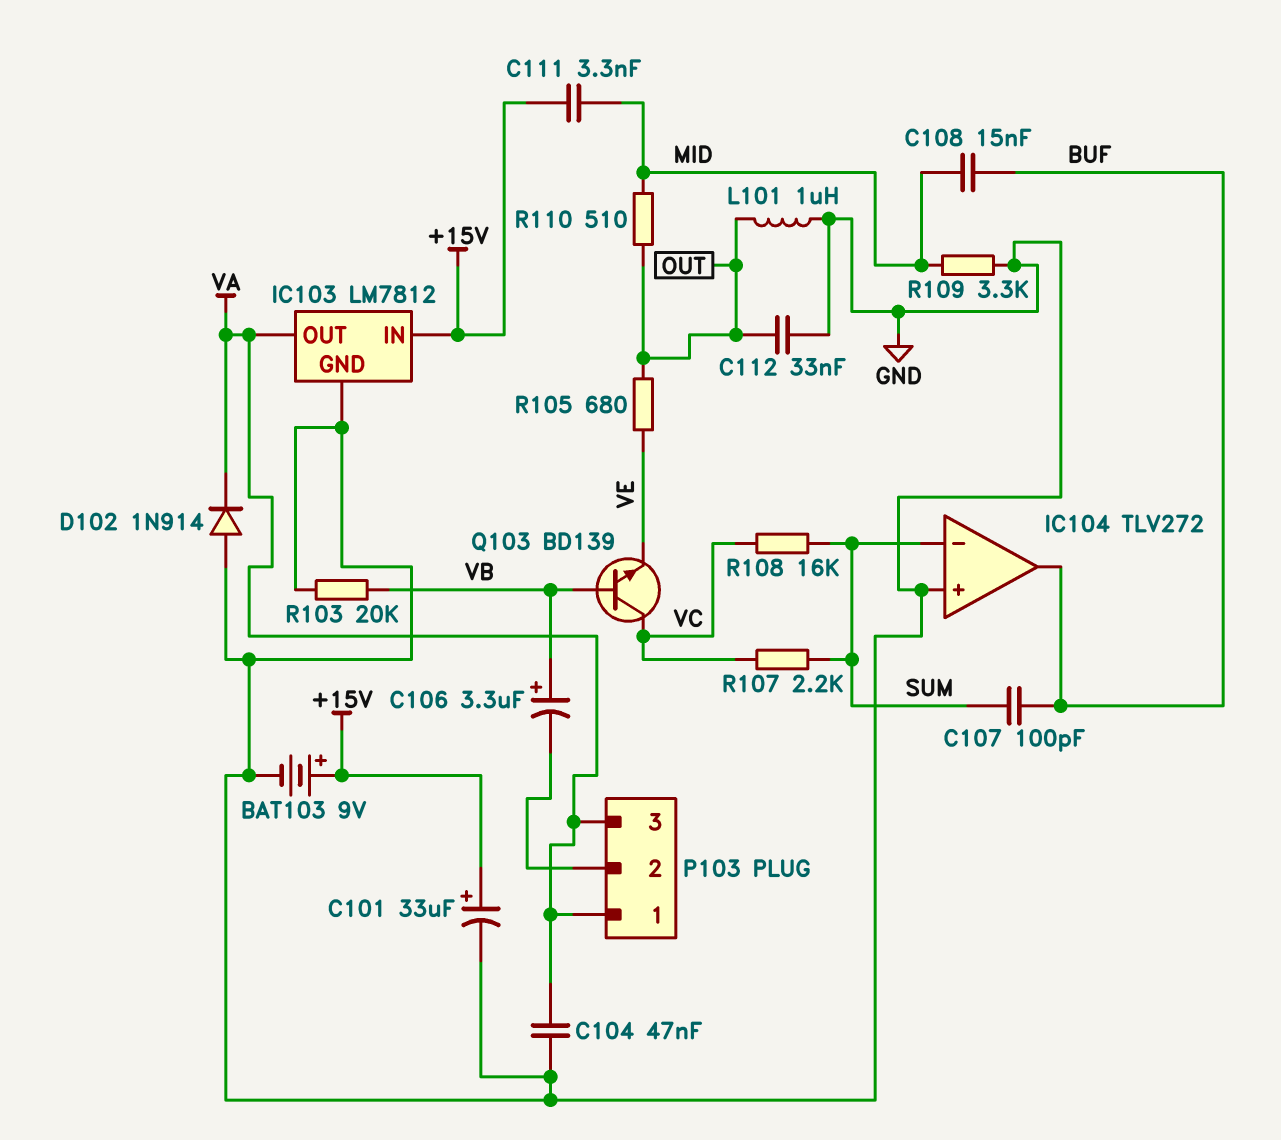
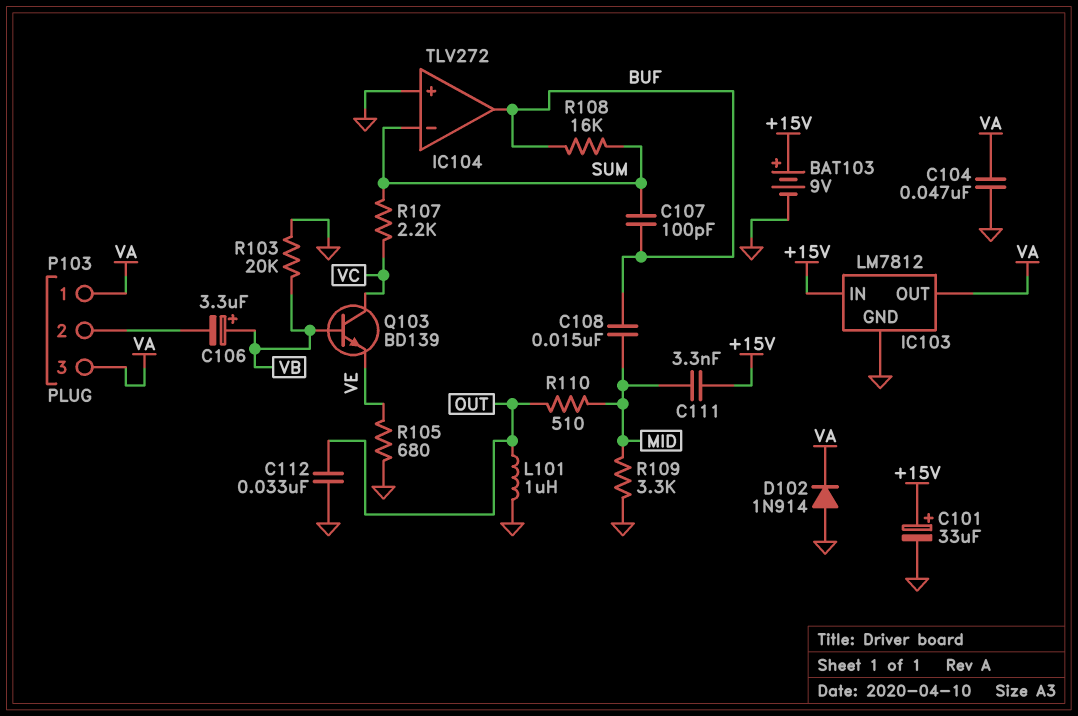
R105: 680 (OUT, VE) -> 680 (GND, VE)
R108: 16k (SUM, VC) -> 16k (BUF, SUM)

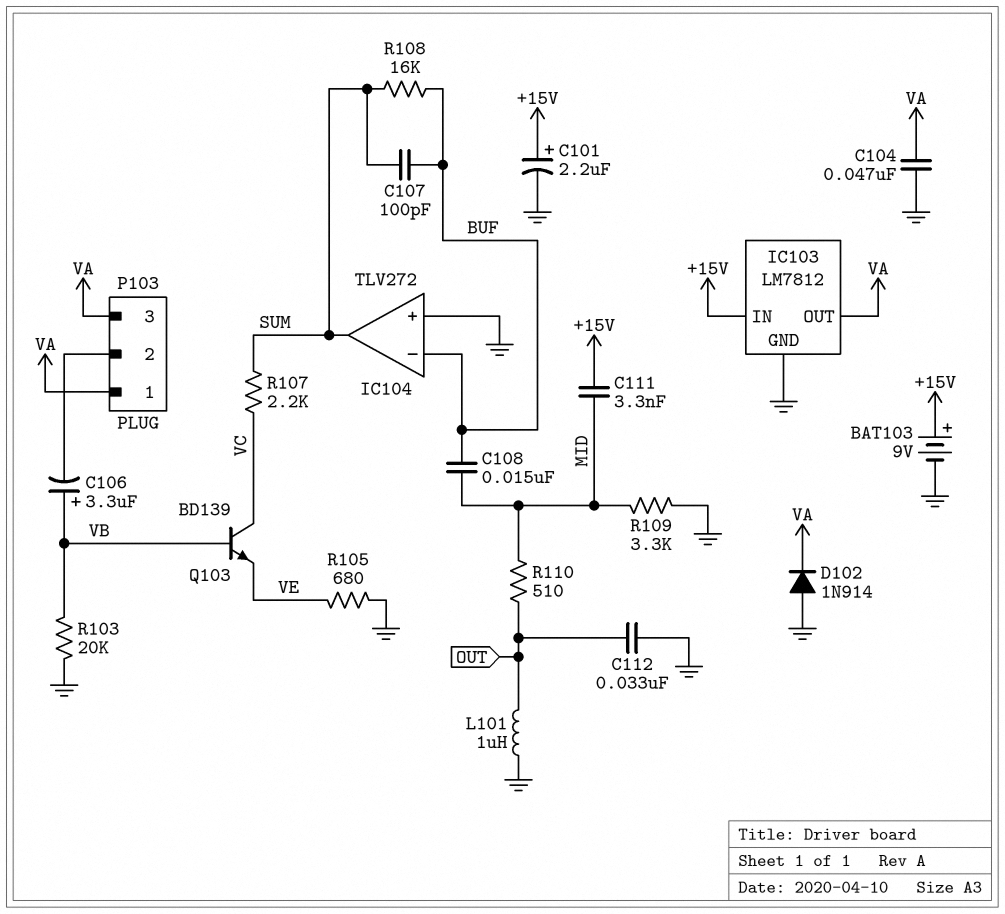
C101: 33uF (plus +15V, minus GND) -> 2.2uF (plus +15V, minus GND)
IC104 pin in-: SUM -> BUF
IC104 pin out: BUF -> SUM

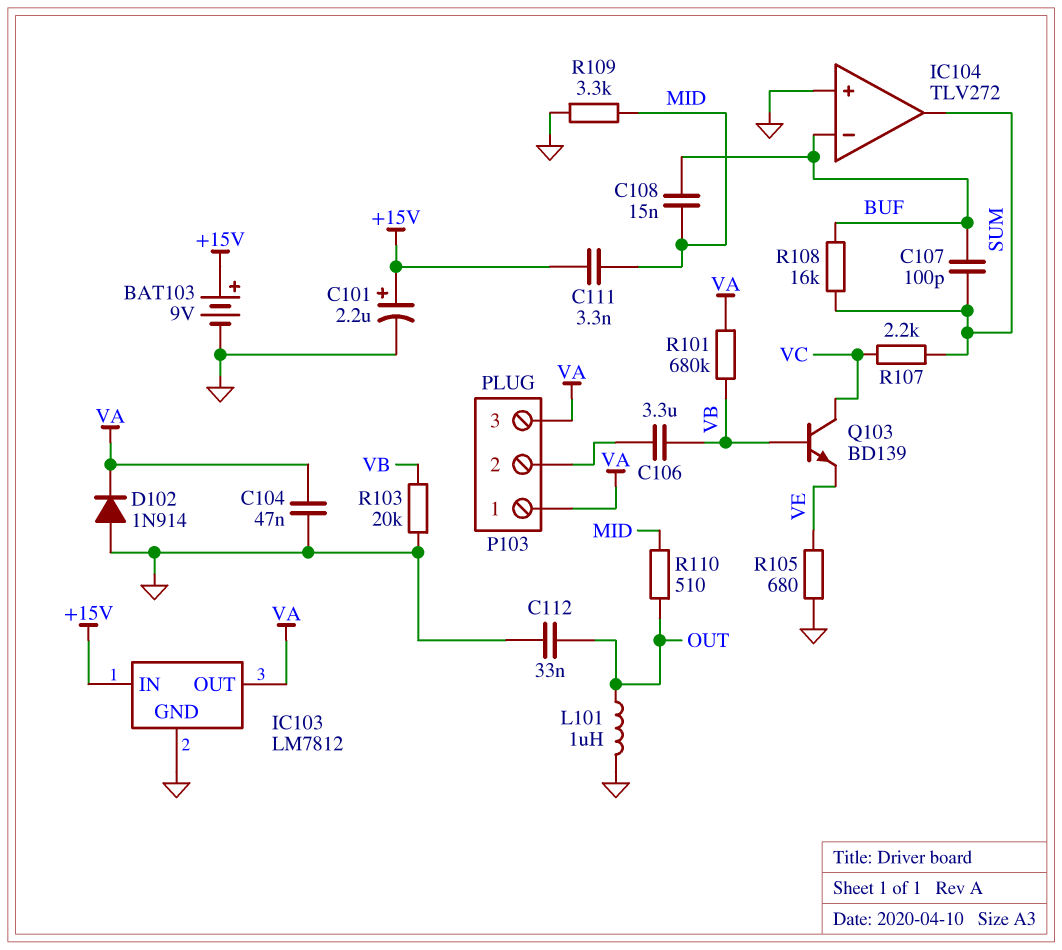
C106: 3.3uF (plus VB, minus P103/2) -> 3.3uF (P103/2, VB)
R101: none -> 680k (VA, VB)

